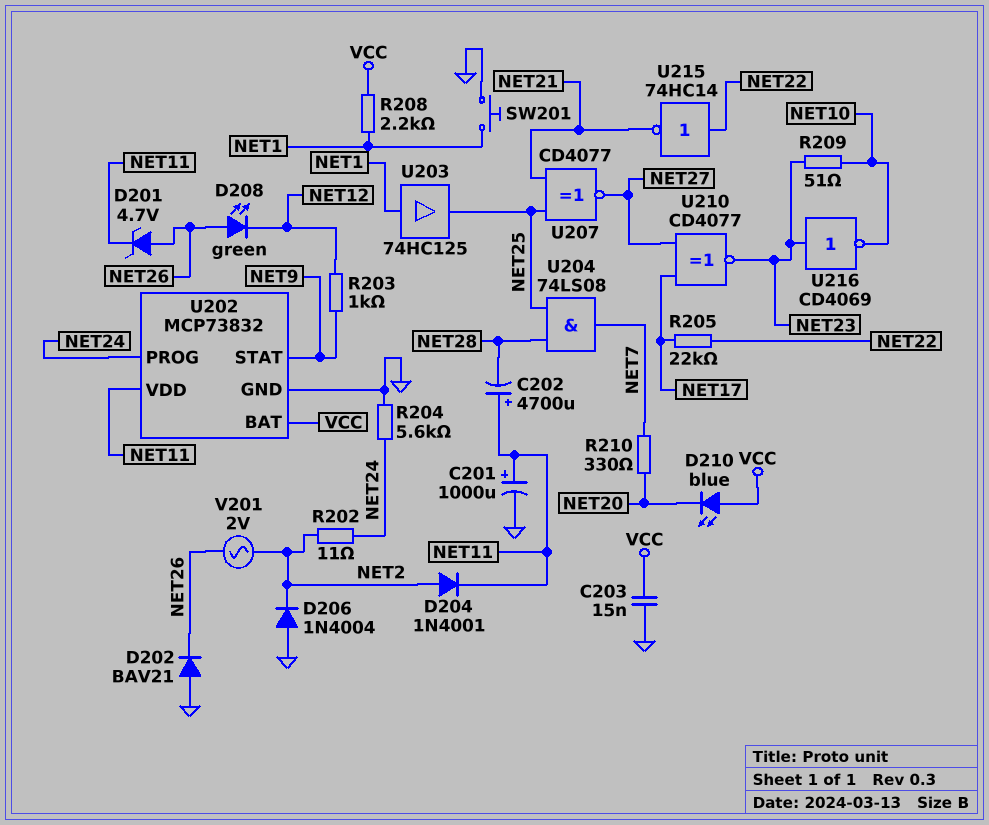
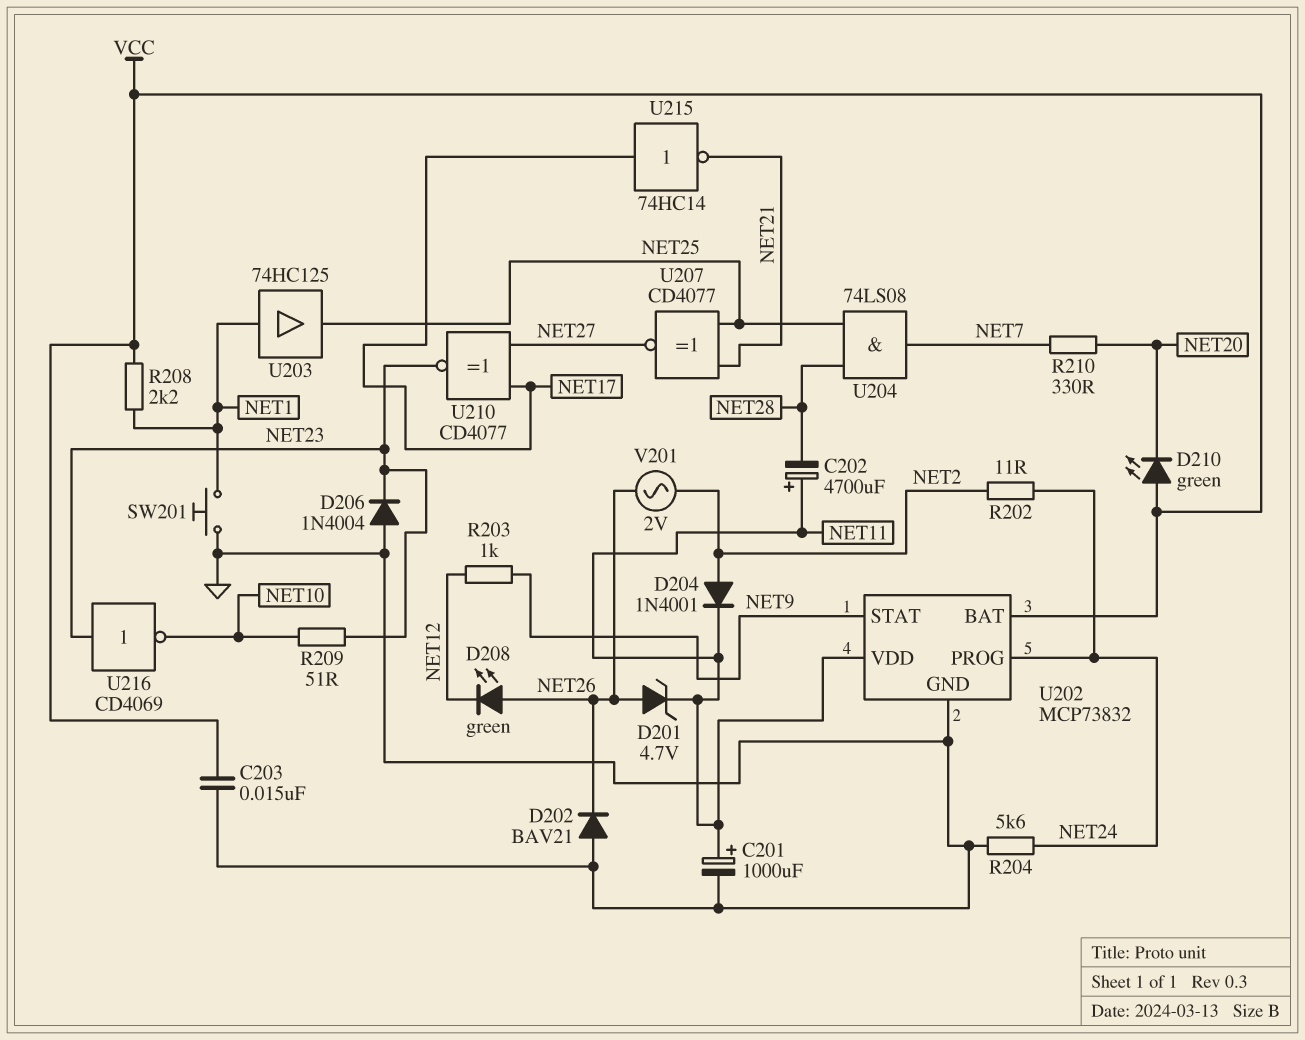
D206: diode 1N4004 (A GND, K NET2) -> diode 1N4004 (A GND, K NET23)
D210: LED blue (A VCC, K NET20) -> LED green (A VCC, K NET20)
R205: 22k (NET17, NET22) -> none
U215: NOT 74HC14 (in NET22, out NET21) -> NOT 74HC14 (in NET17, out NET21)

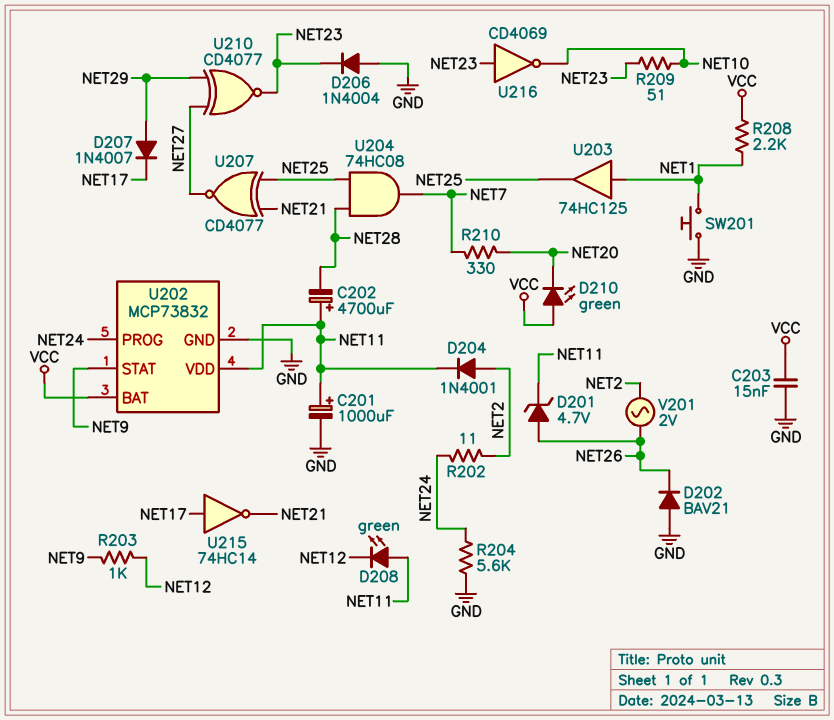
D207: none -> diode 1N4007 (A NET29, K NET17)
D208: LED green (A NET26, K NET12) -> LED green (A NET11, K NET12)
U204: AND 74LS08 (in NET25, in NET28, out NET7) -> AND 74HC08 (in NET25, in NET28, out NET7)
U210: XNOR CD4077 (in NET17, in NET27, out NET23) -> XNOR CD4077 (in NET27, in NET29, out NET23)

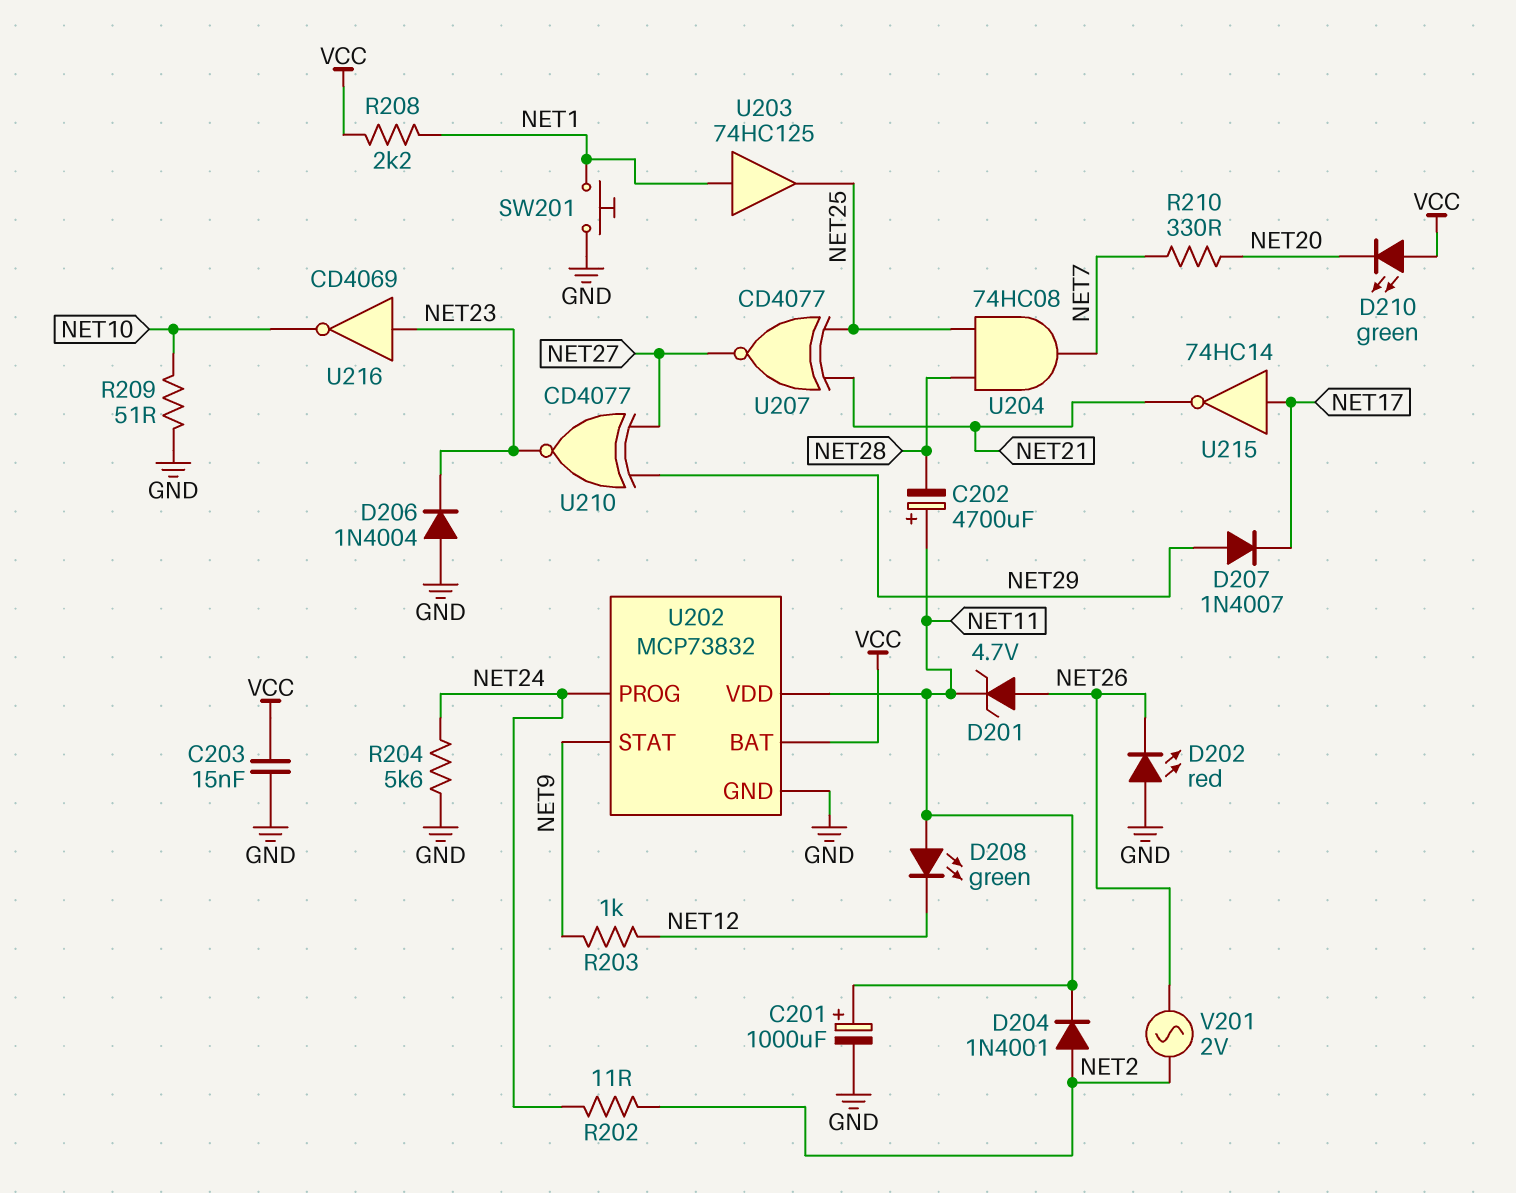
D202: diode BAV21 (A GND, K NET26) -> LED red (A GND, K NET26)
R209: 51 (NET10, NET23) -> 51 (GND, NET10)

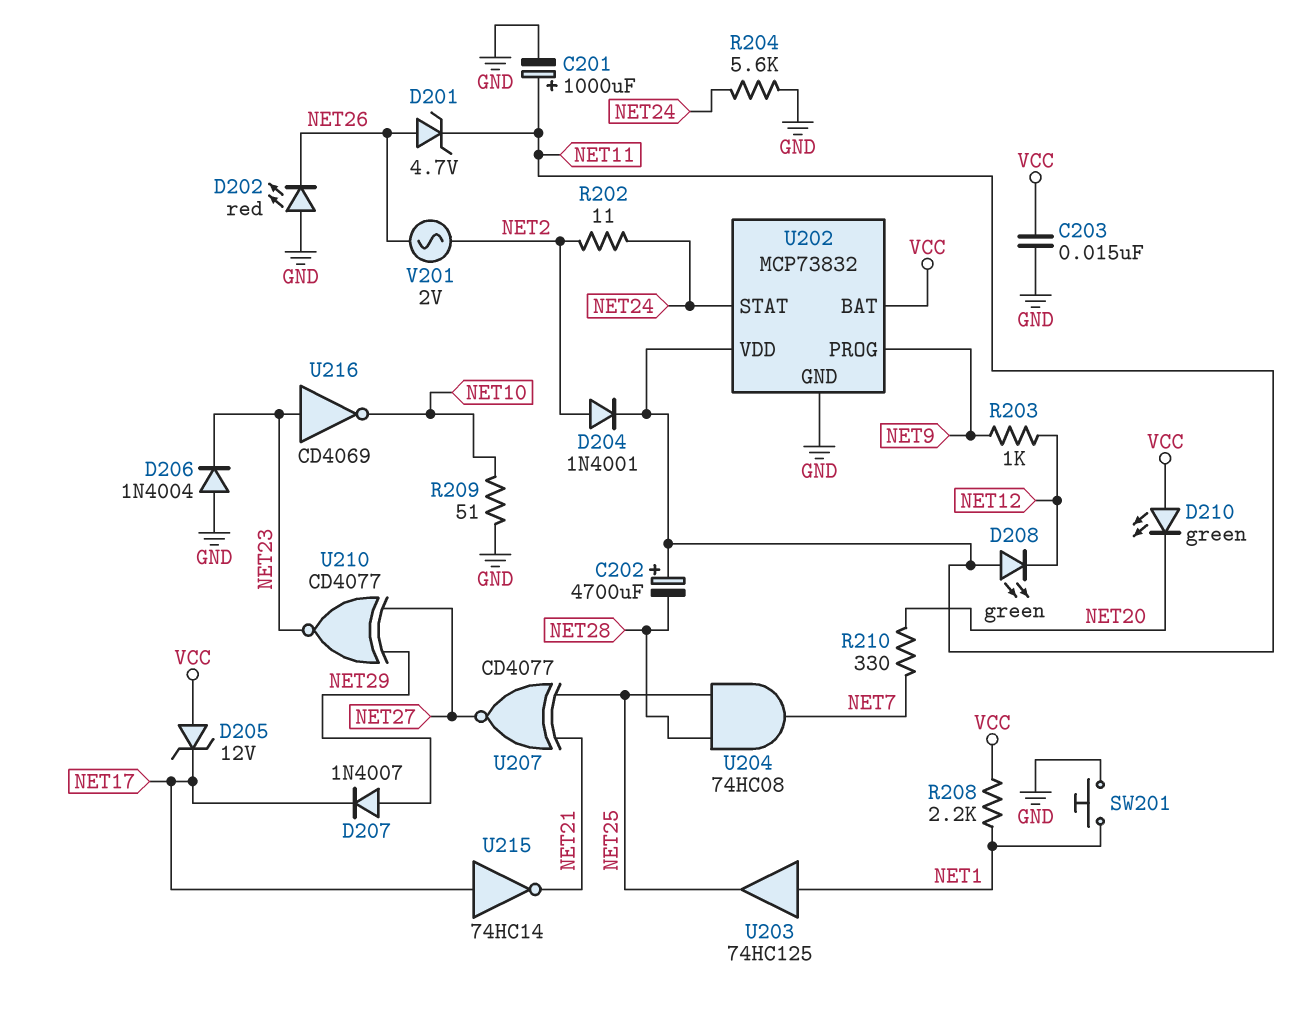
D205: none -> zener 12V (A VCC, K NET17)
U202 pin PROG: NET24 -> NET9
U202 pin STAT: NET9 -> NET24

